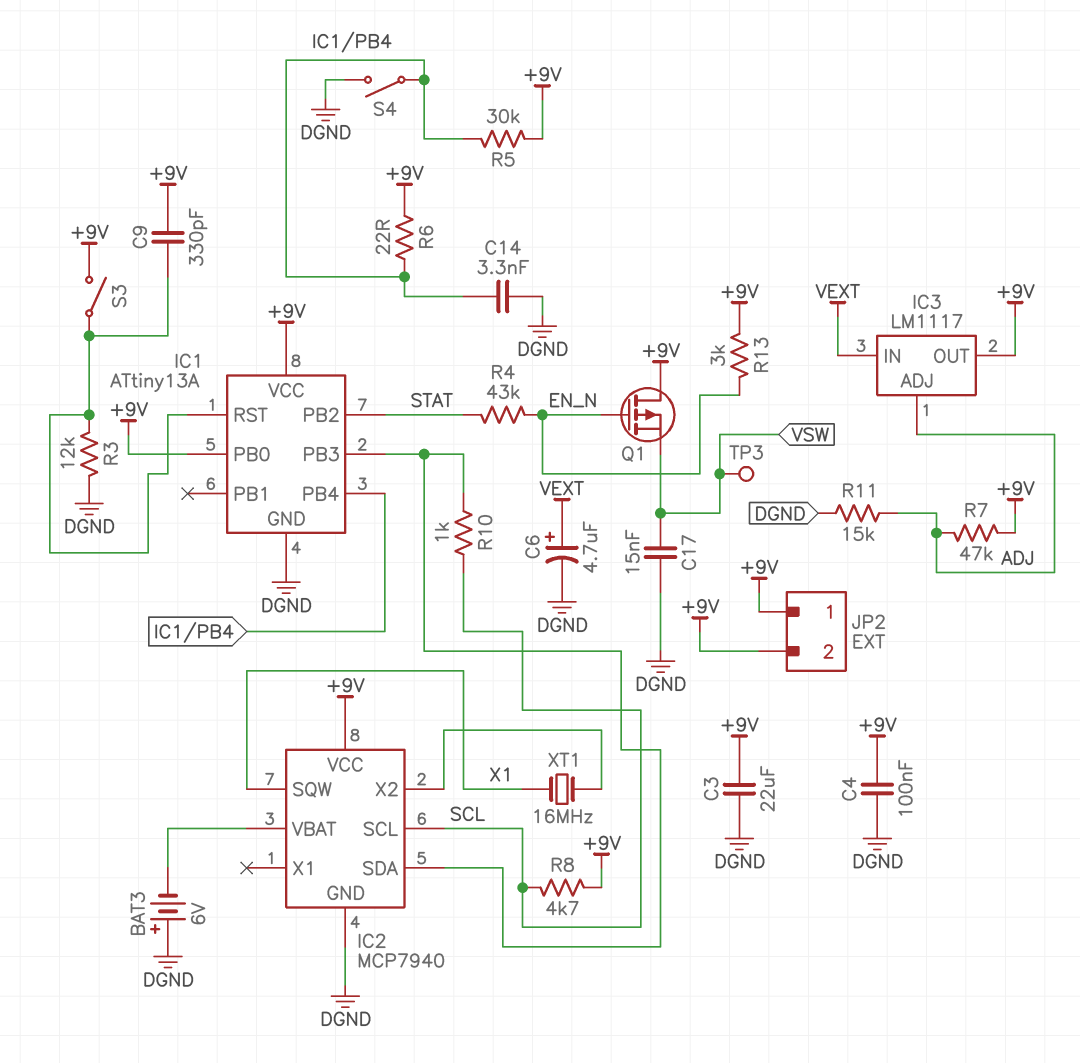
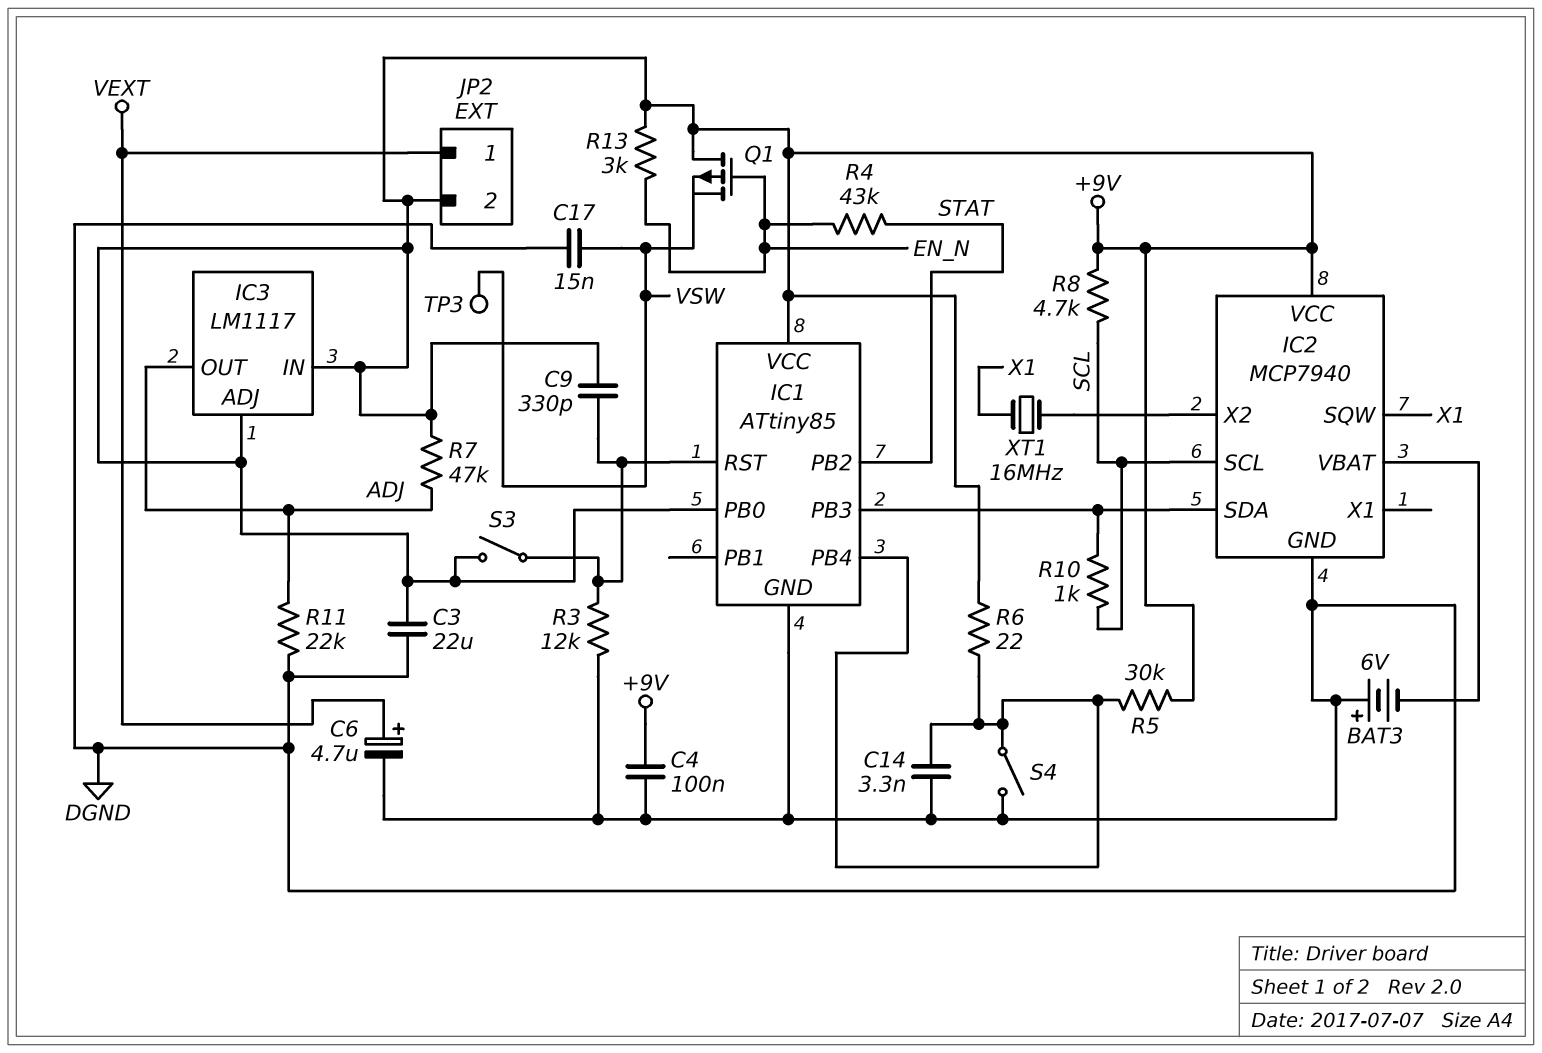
IC1: ATtiny13A -> ATtiny85
IC3 pin ADJ: ADJ -> +9V
IC3 pin IN: VEXT -> +9V
IC3 pin OUT: +9V -> ADJ
JP2 pin 1: +9V -> VEXT
R11: 15k (ADJ, DGND) -> 22k (ADJ, DGND)

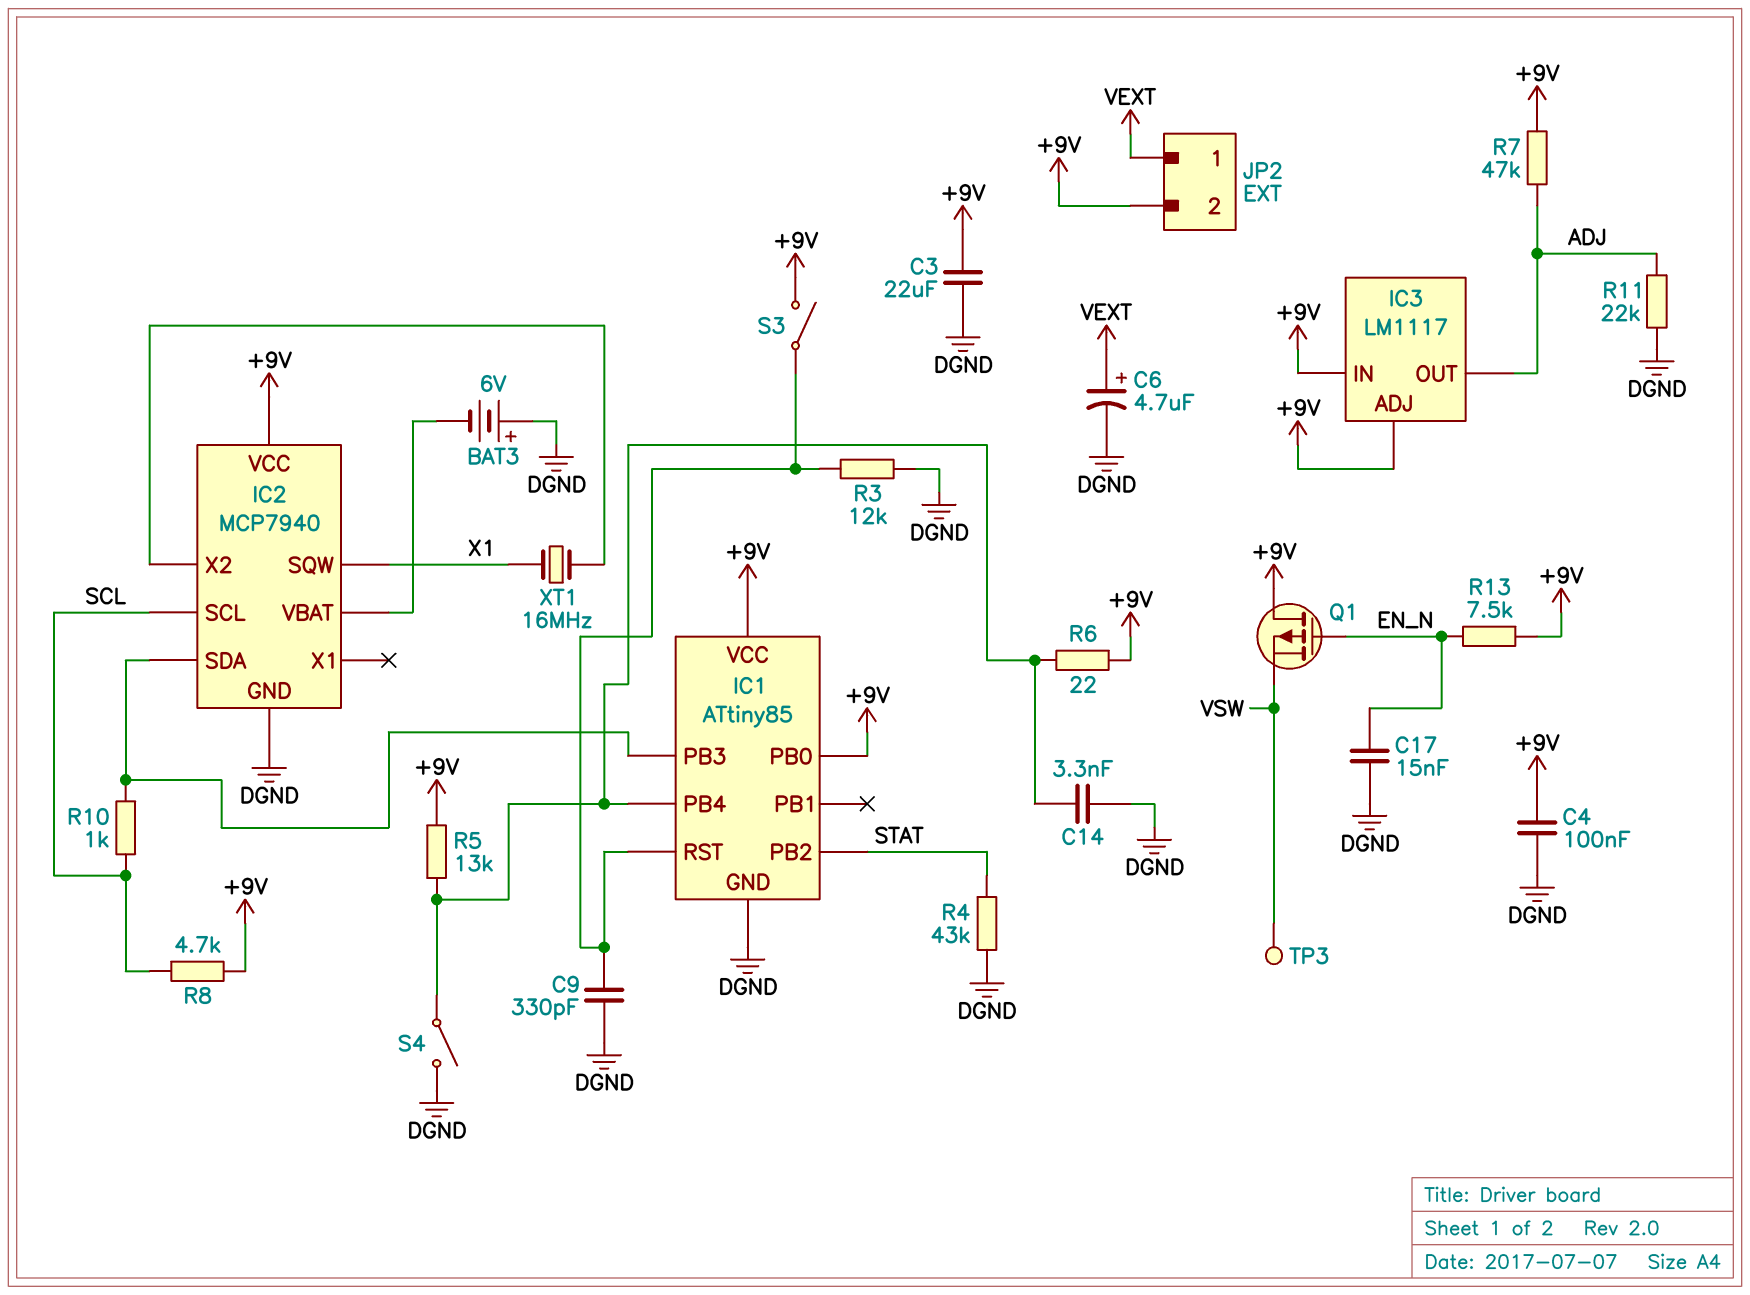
C9: 330pF (+9V, IC1/RST) -> 330pF (DGND, IC1/RST)
C17: 15nF (DGND, VSW) -> 15nF (DGND, EN_N)
R4: 43k (EN_N, STAT) -> 43k (DGND, STAT)
R5: 30k (+9V, IC1/PB4) -> 13k (+9V, IC1/PB4)
R13: 3k (+9V, EN_N) -> 7.5k (+9V, EN_N)

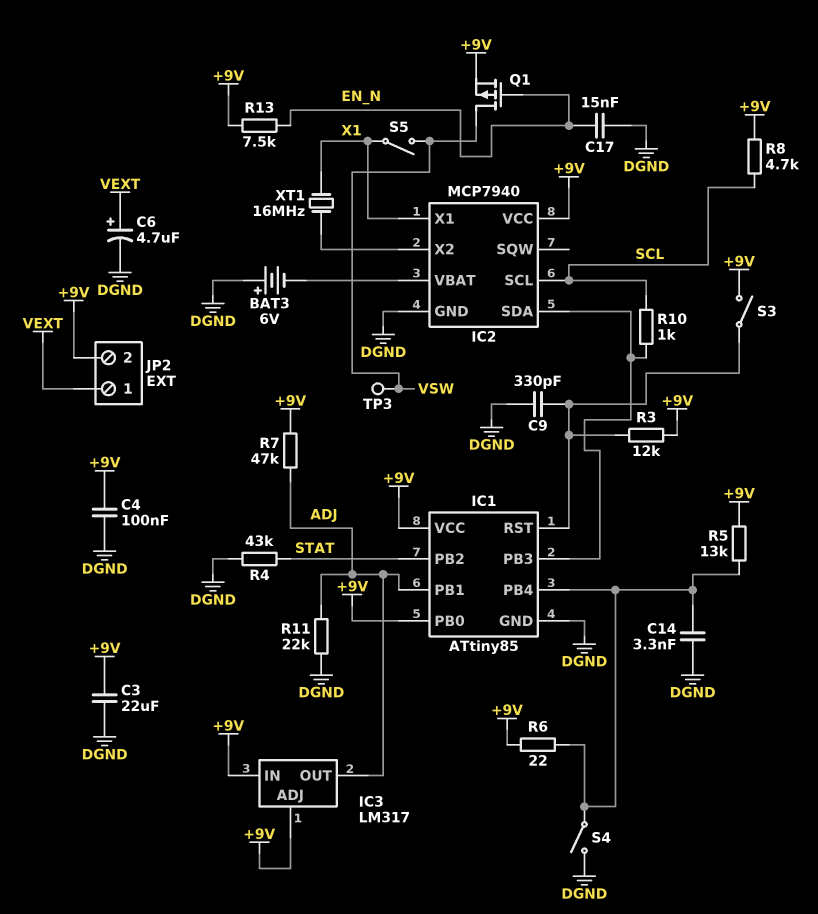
IC1 pin PB1: none -> ADJ
IC2 pin SQW: X1 -> none
IC2 pin X1: none -> X1
IC3: LM1117 -> LM317
Q1: PMOS (G EN_N, D +9V, S VSW) -> PMOS (G EN_N, D VSW, S +9V)
R3: 12k (DGND, IC1/RST) -> 12k (+9V, IC1/RST)
S5: none -> switch (VSW, X1)

